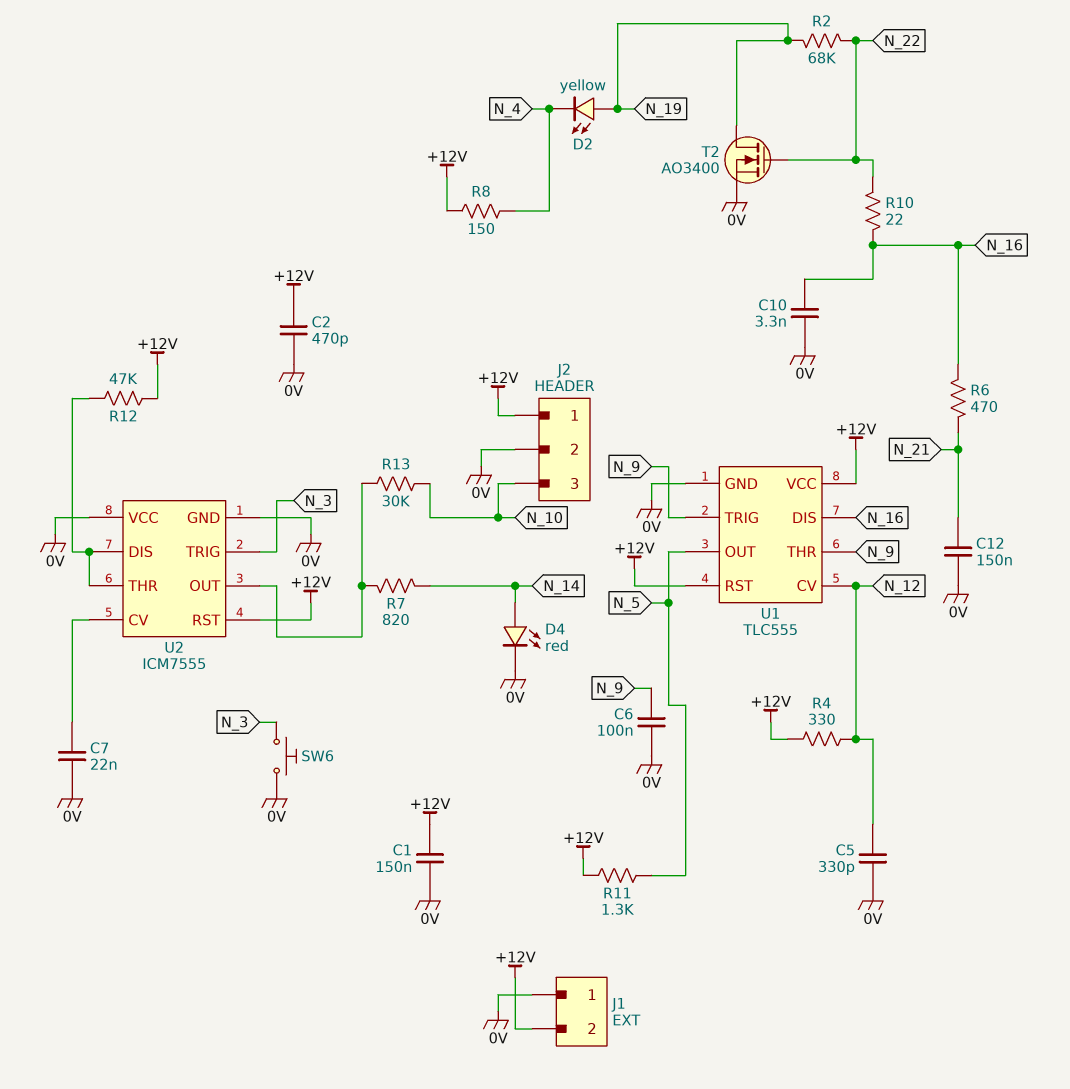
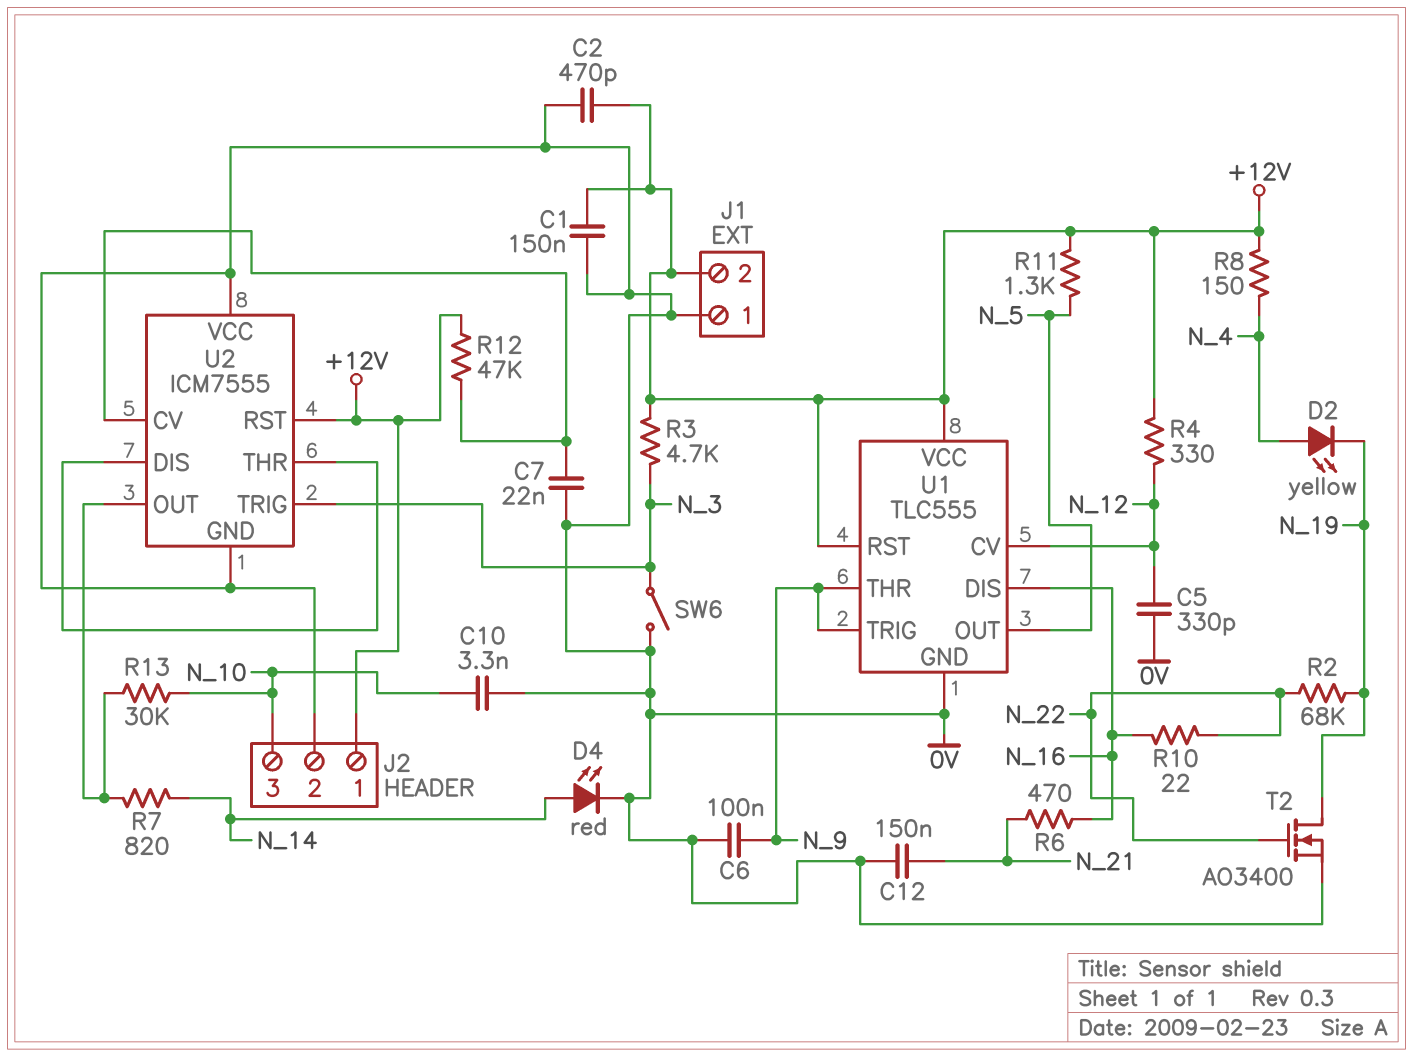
C10: 3.3nF (0V, N_16) -> 3.3nF (0V, N_10)
D2: LED yellow (A N_19, K N_4) -> LED yellow (A N_4, K N_19)
R3: none -> 4.7k (+12V, N_3)
R12: 47k (+12V, U2/DIS) -> 47k (+12V, U2/CV)
SW6: button (0V, N_3) -> switch (0V, N_3)

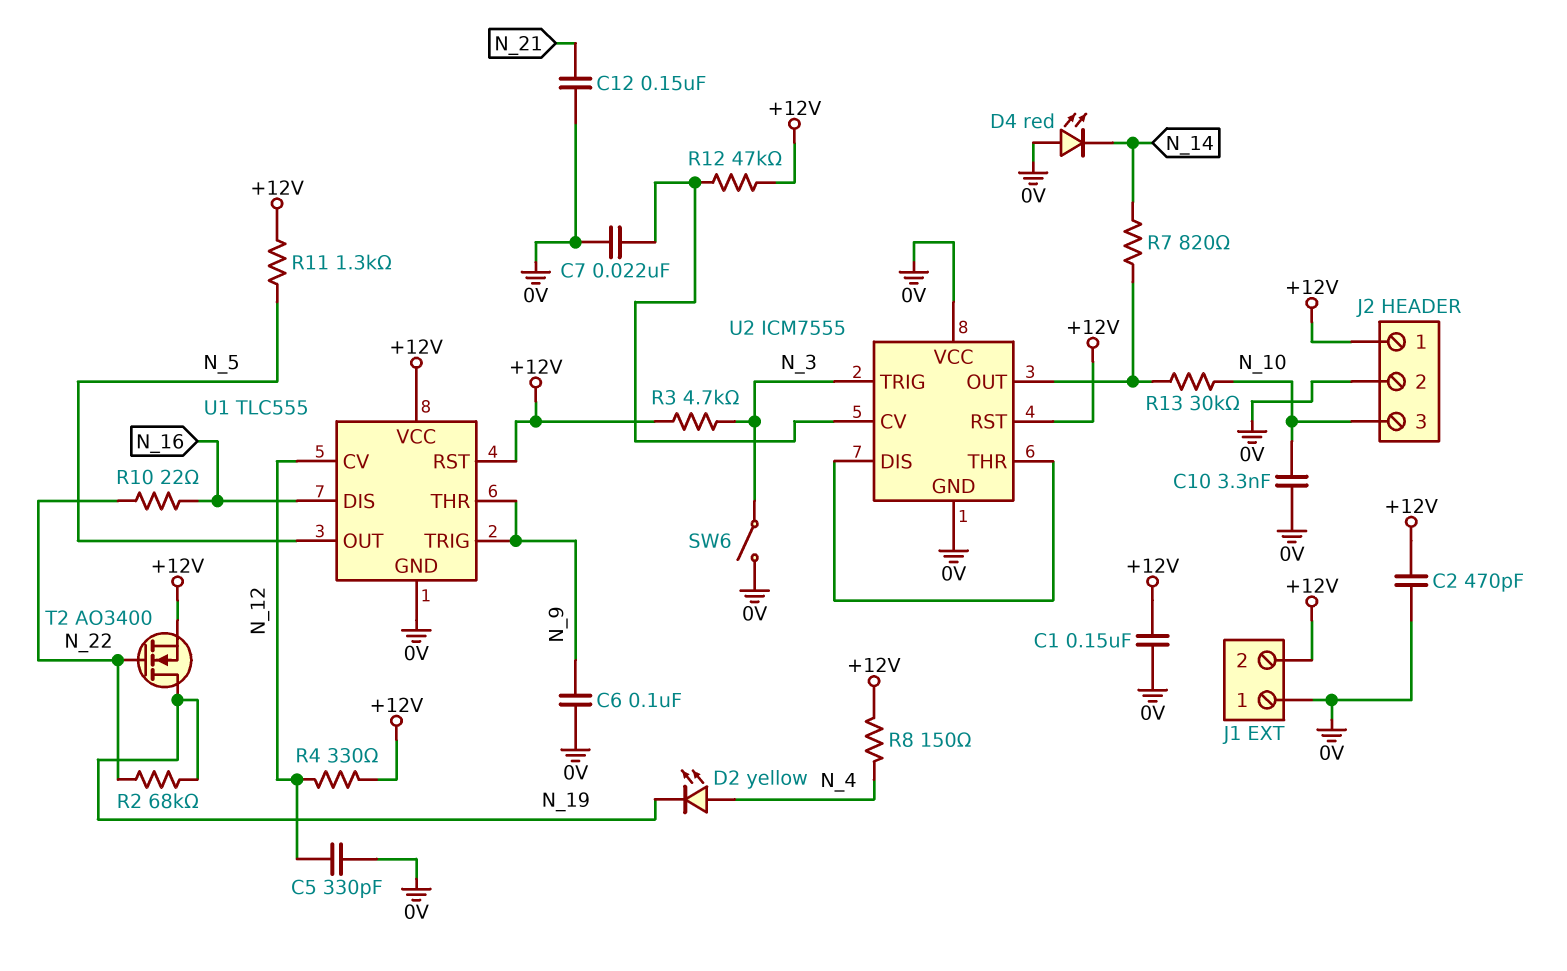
D4: LED red (A N_14, K 0V) -> LED red (A 0V, K N_14)
R6: 470 (N_16, N_21) -> none
T2: NMOS AO3400 (G N_22, D N_19, S 0V) -> NMOS AO3400 (G N_22, D N_19, S +12V)

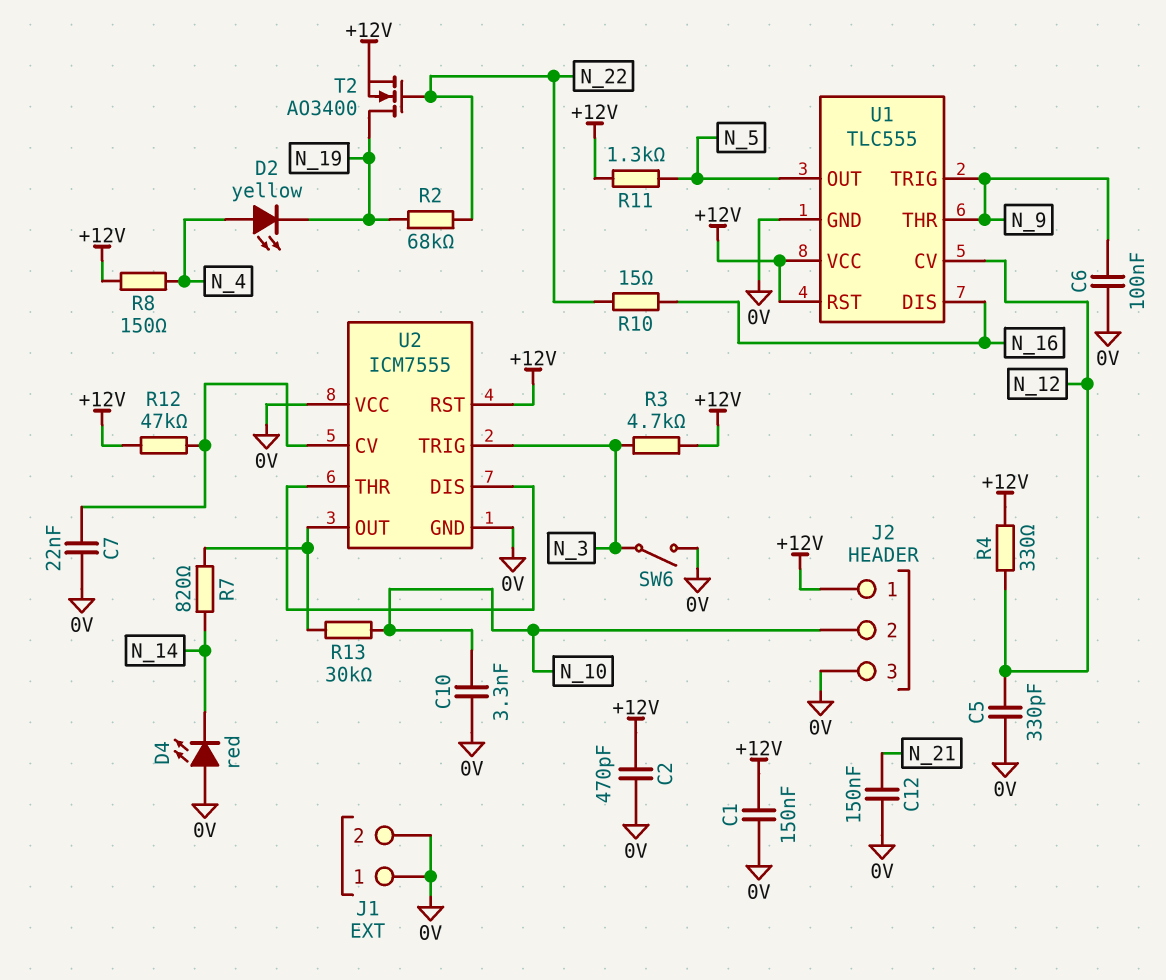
J1 pin 2: +12V -> 0V
J2 pin 2: 0V -> N_10
J2 pin 3: N_10 -> 0V
R10: 22 (N_16, N_22) -> 15 (N_16, N_22)

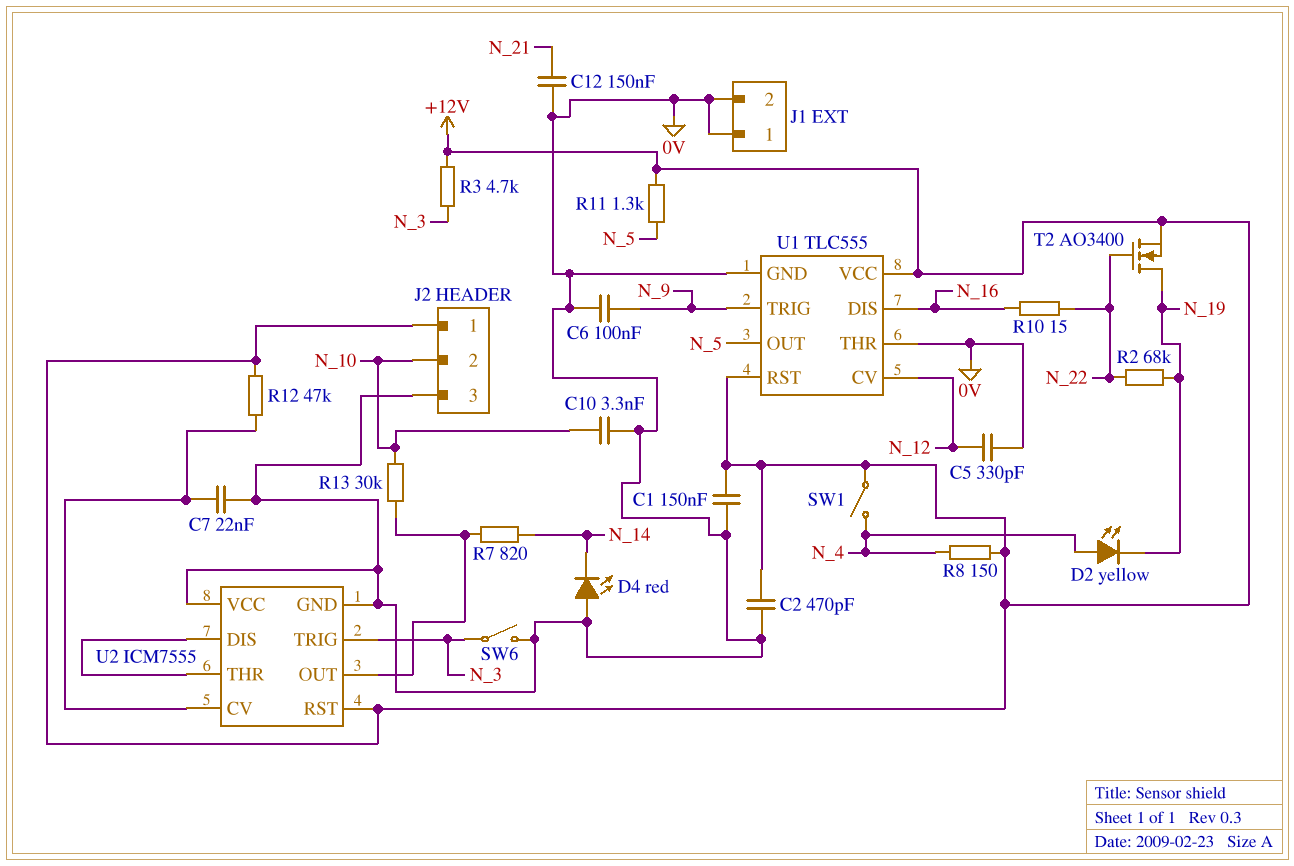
R4: 330 (+12V, N_12) -> none
SW1: none -> switch (+12V, N_4)
U1 pin THR: N_9 -> 0V

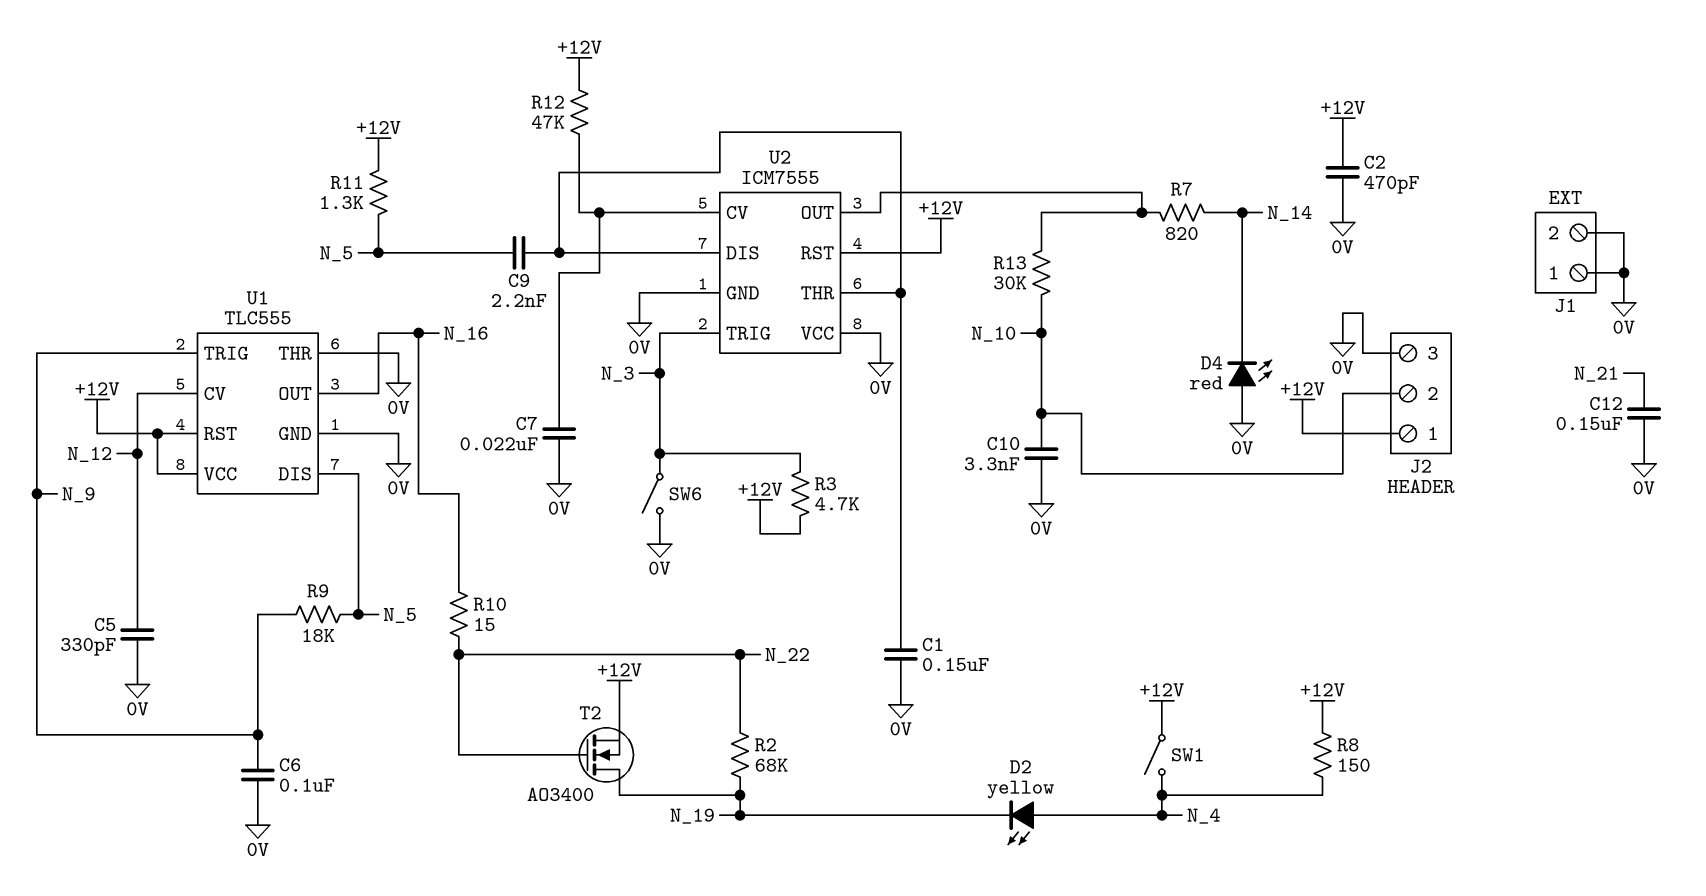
C1: 150nF (+12V, 0V) -> 150nF (0V, U2/DIS)
C9: none -> 2.2nF (N_5, U2/DIS)
R9: none -> 18k (N_5, N_9)
U1 pin DIS: N_16 -> N_5
U1 pin OUT: N_5 -> N_16

